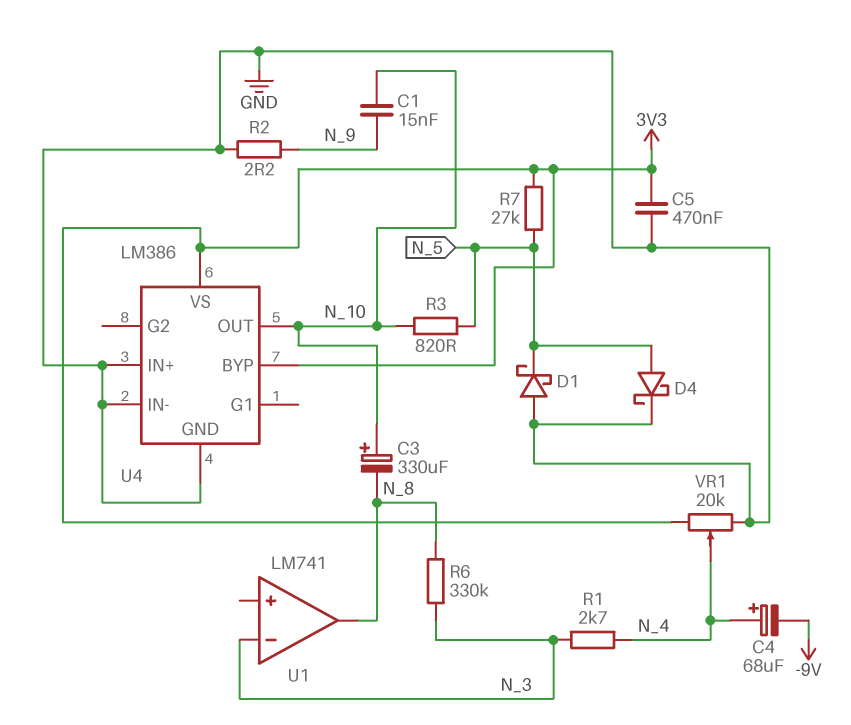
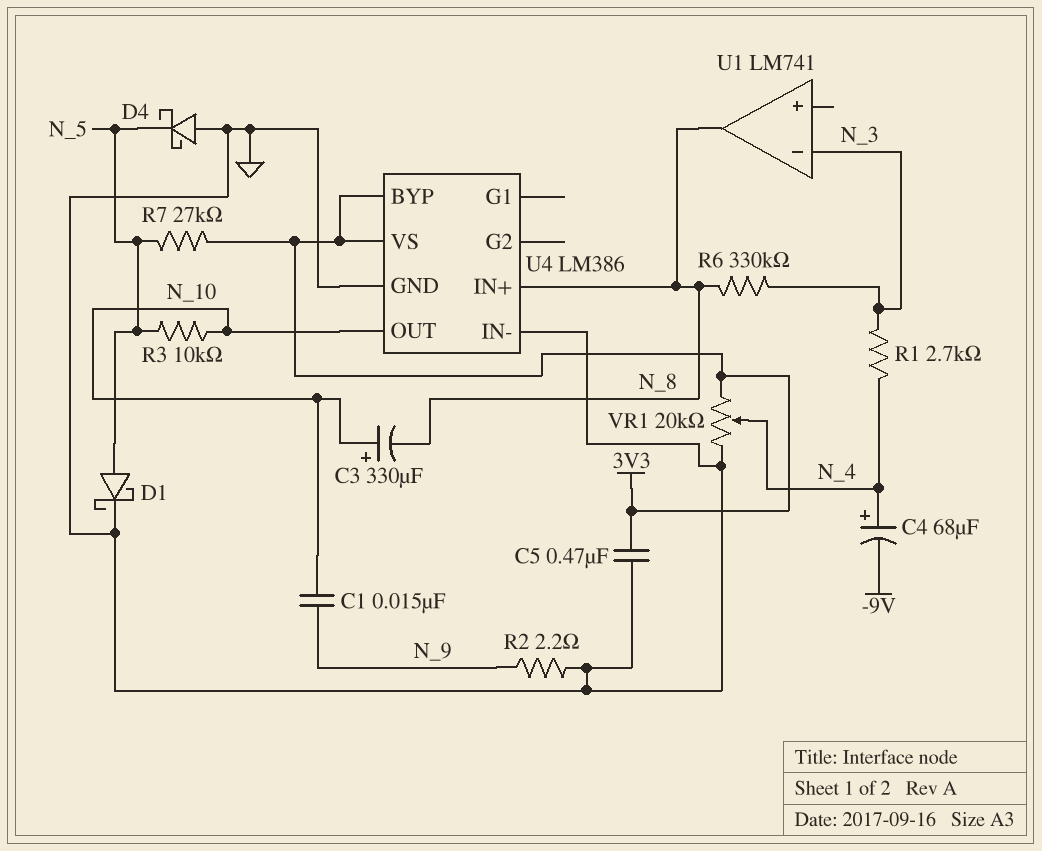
D1: schottky (A GND, K N_5) -> schottky (A N_5, K GND)
D4: schottky (A N_5, K GND) -> schottky (A GND, K N_5)
R3: 820 (N_5, N_10) -> 10k (N_5, N_10)
U4 pin IN+: GND -> N_8

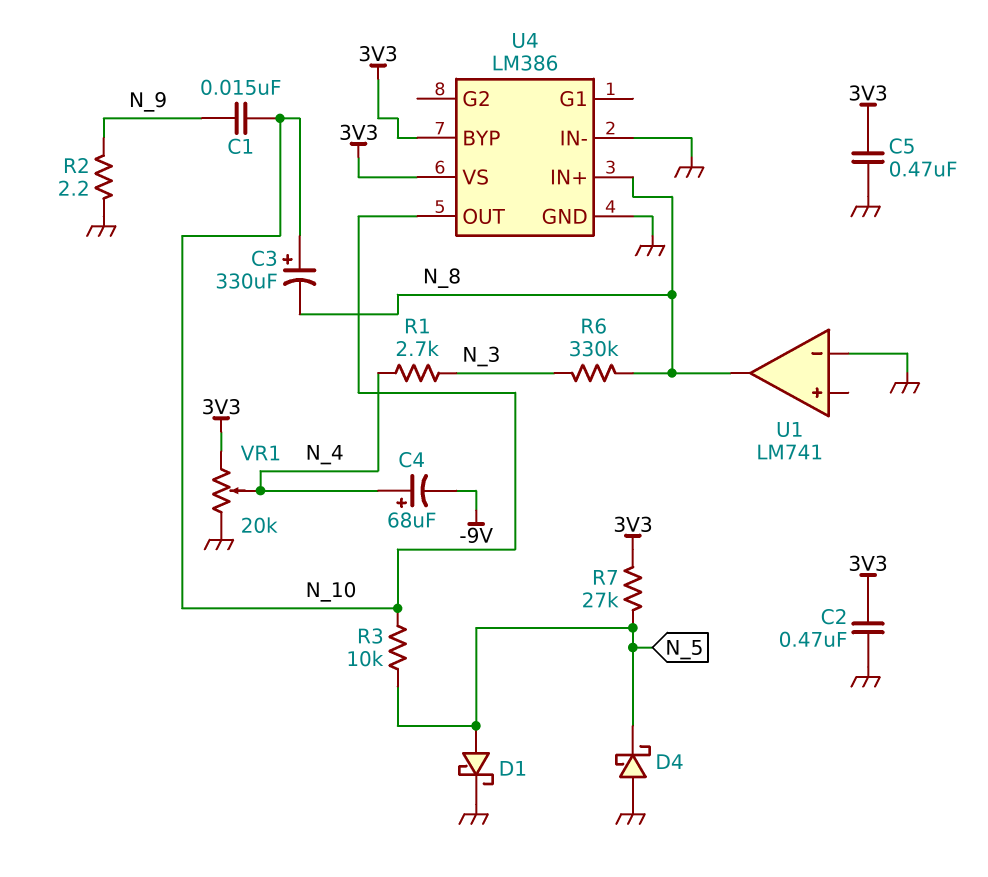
C2: none -> 470nF (3V3, GND)
U1 pin in-: N_3 -> GND

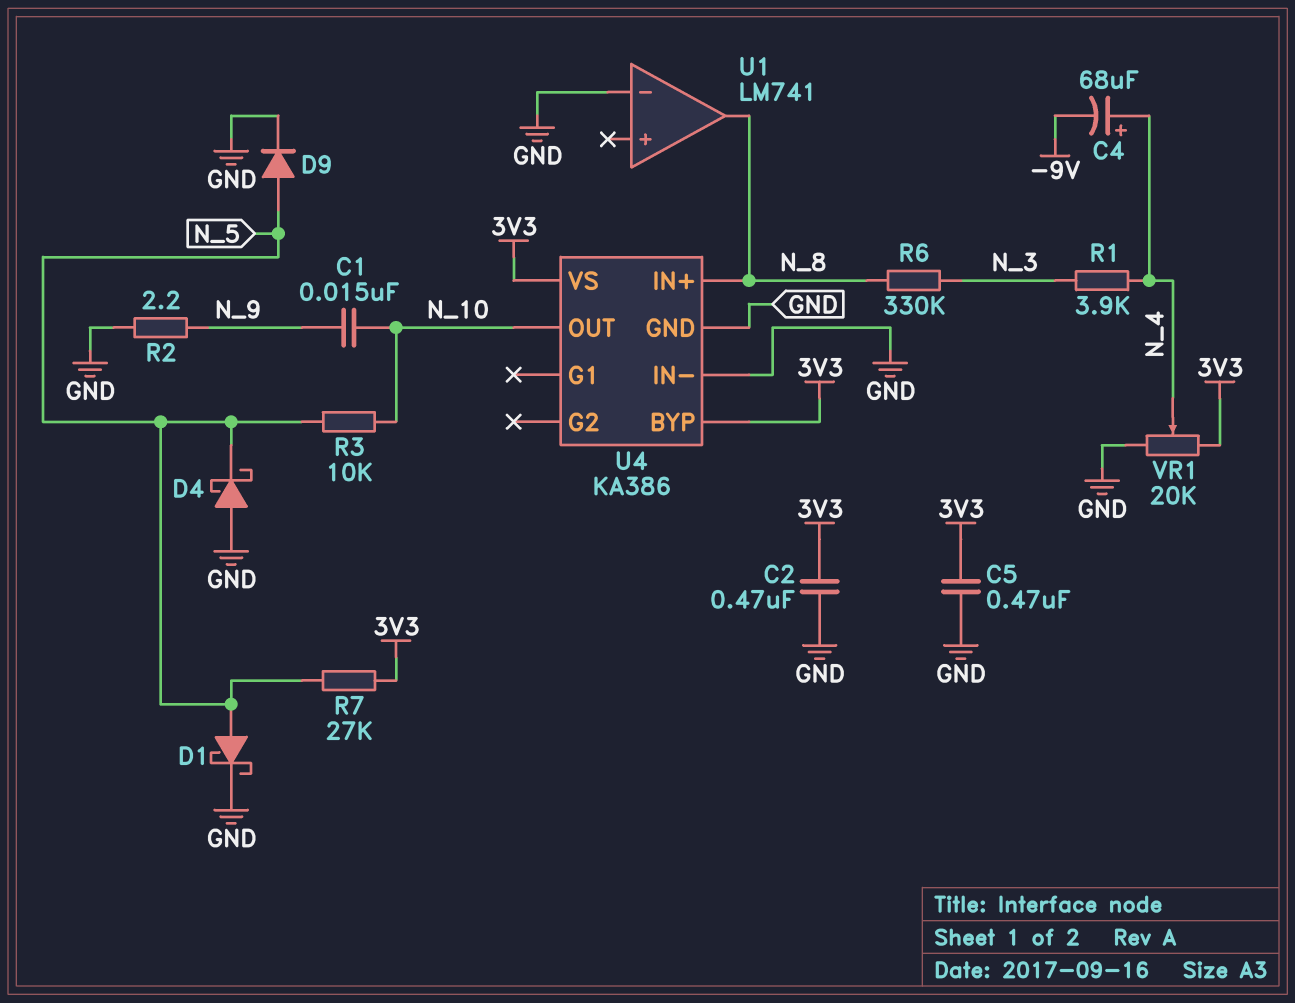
C3: 330uF (plus N_10, minus N_8) -> none
D9: none -> diode (A N_5, K GND)
R1: 2.7k (N_3, N_4) -> 3.9k (N_3, N_4)
U4: LM386 -> KA386

